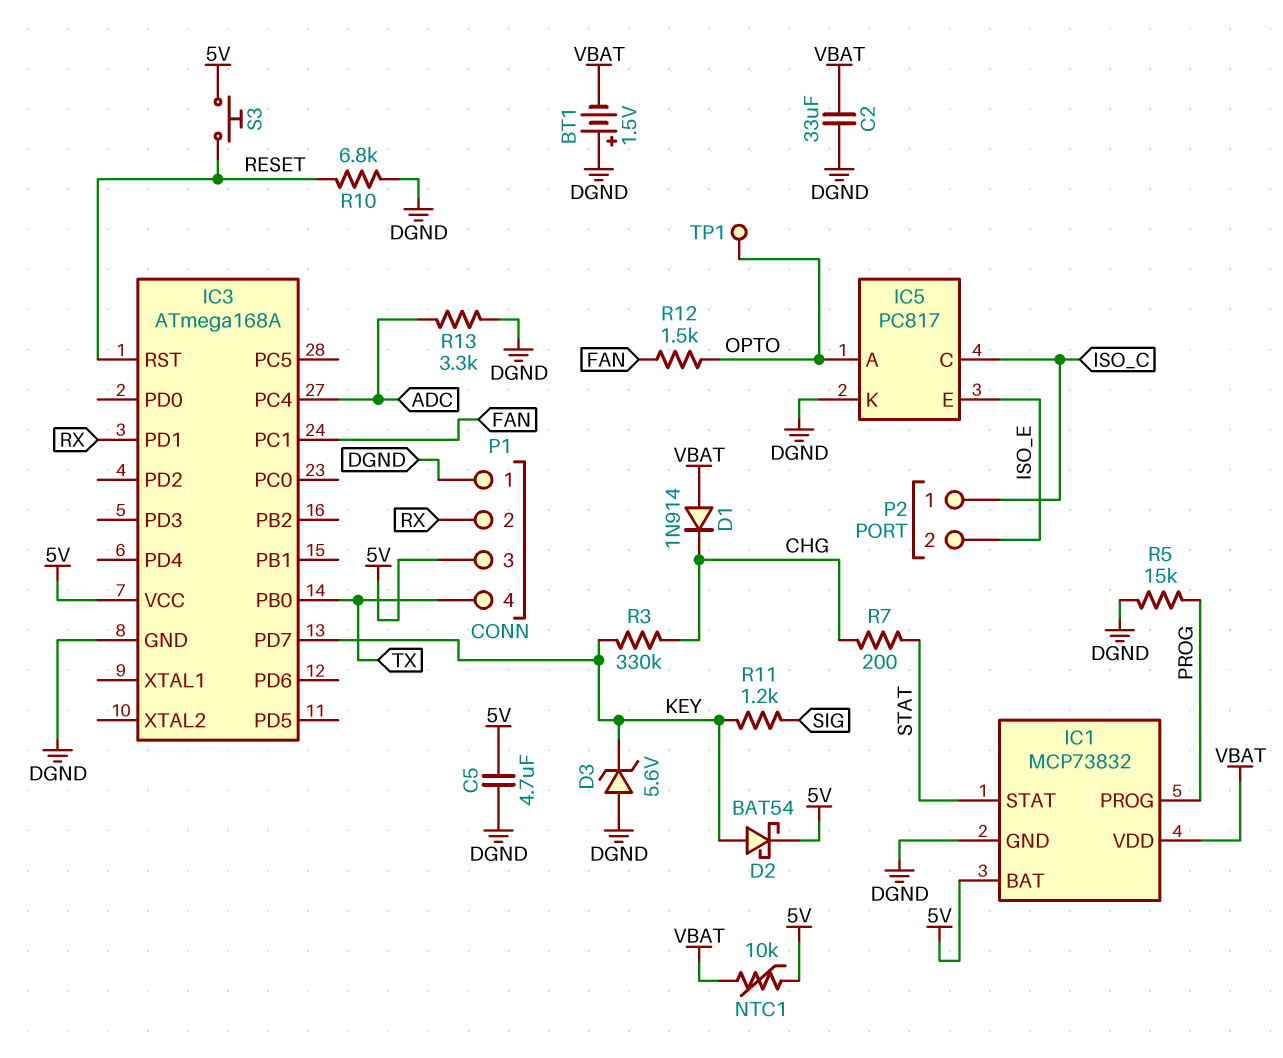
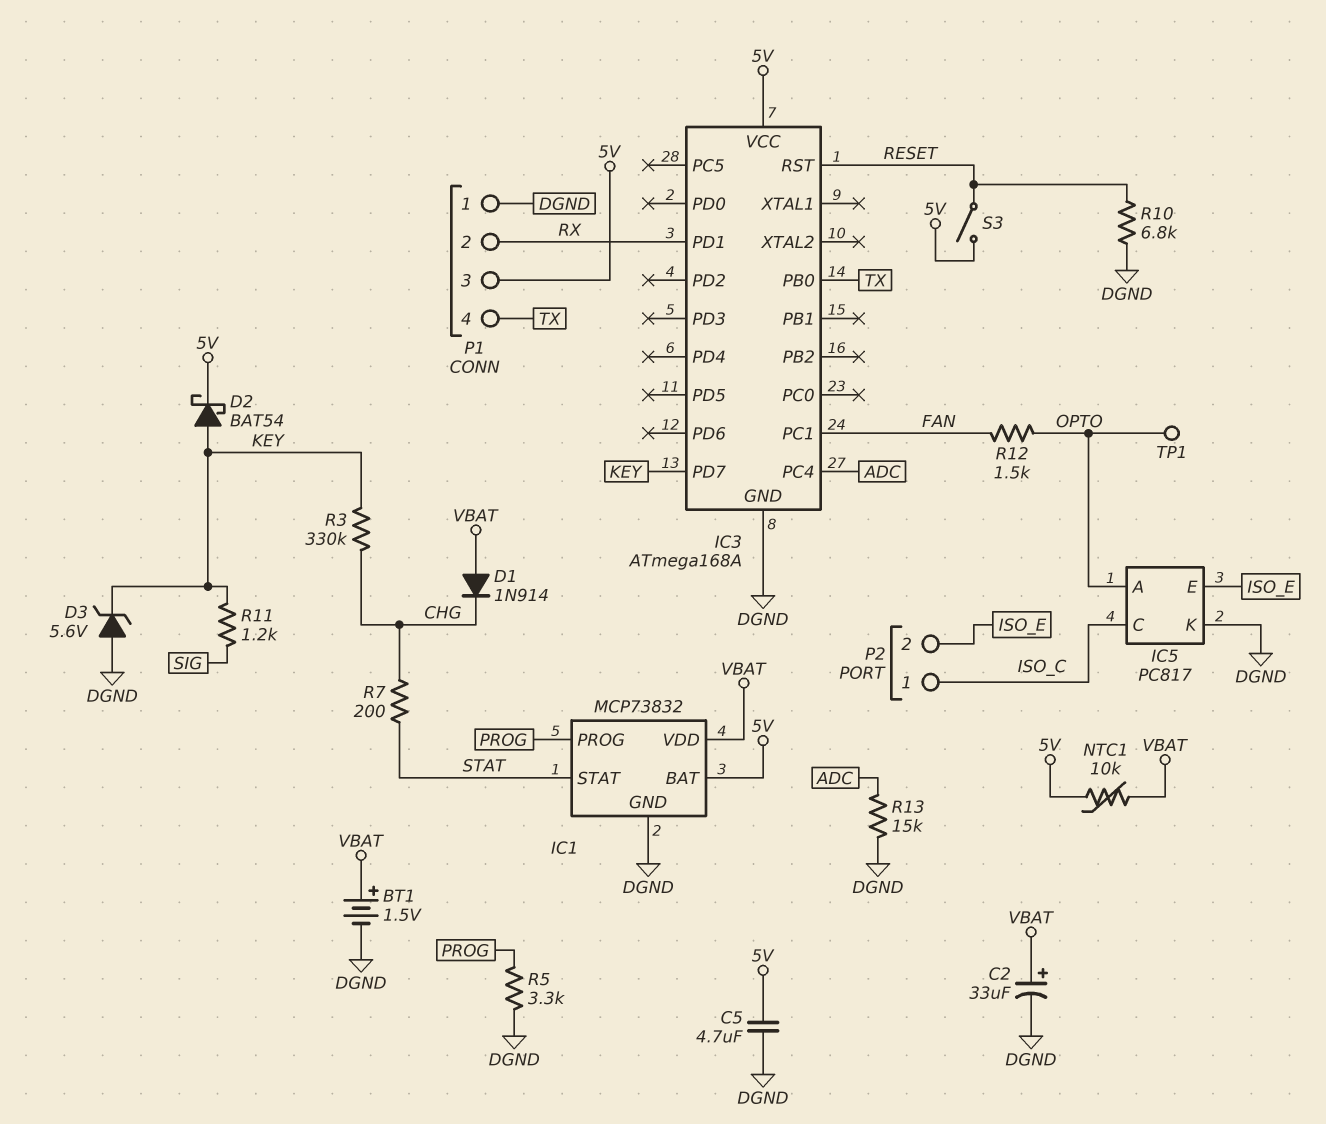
BT1: 1.5V (plus DGND, minus VBAT) -> 1.5V (plus VBAT, minus DGND)
C2: 33uF (DGND, VBAT) -> 33uF (plus VBAT, minus DGND)
R5: 15k (DGND, PROG) -> 3.3k (DGND, PROG)
R13: 3.3k (ADC, DGND) -> 15k (ADC, DGND)
S3: button (5V, RESET) -> switch (5V, RESET)

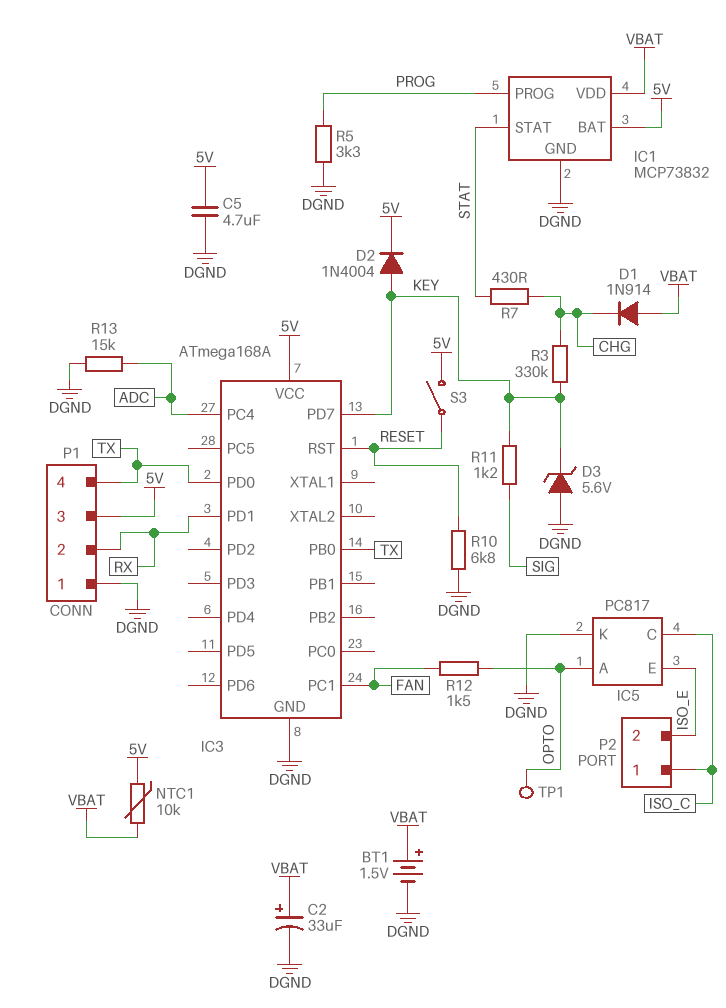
D2: schottky BAT54 (A KEY, K 5V) -> diode 1N4004 (A KEY, K 5V)
IC3 pin PD0: none -> TX
R7: 200 (CHG, STAT) -> 430 (CHG, STAT)

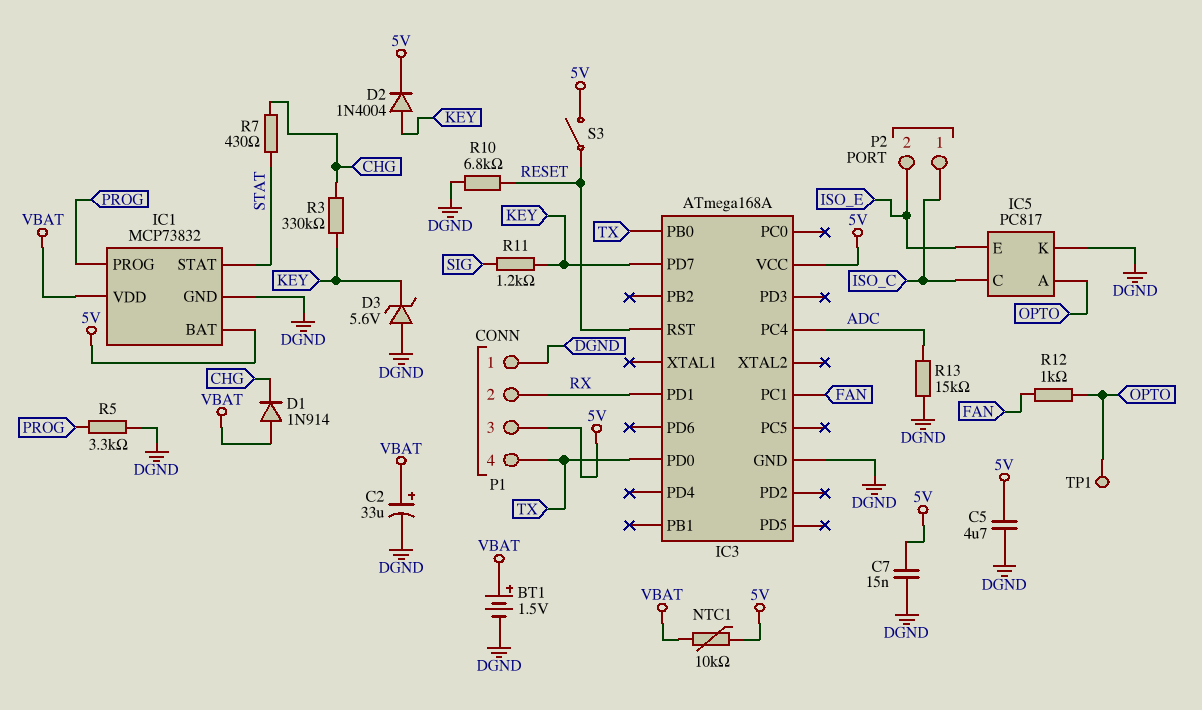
C7: none -> 15nF (5V, DGND)
R12: 1.5k (FAN, OPTO) -> 1k (FAN, OPTO)

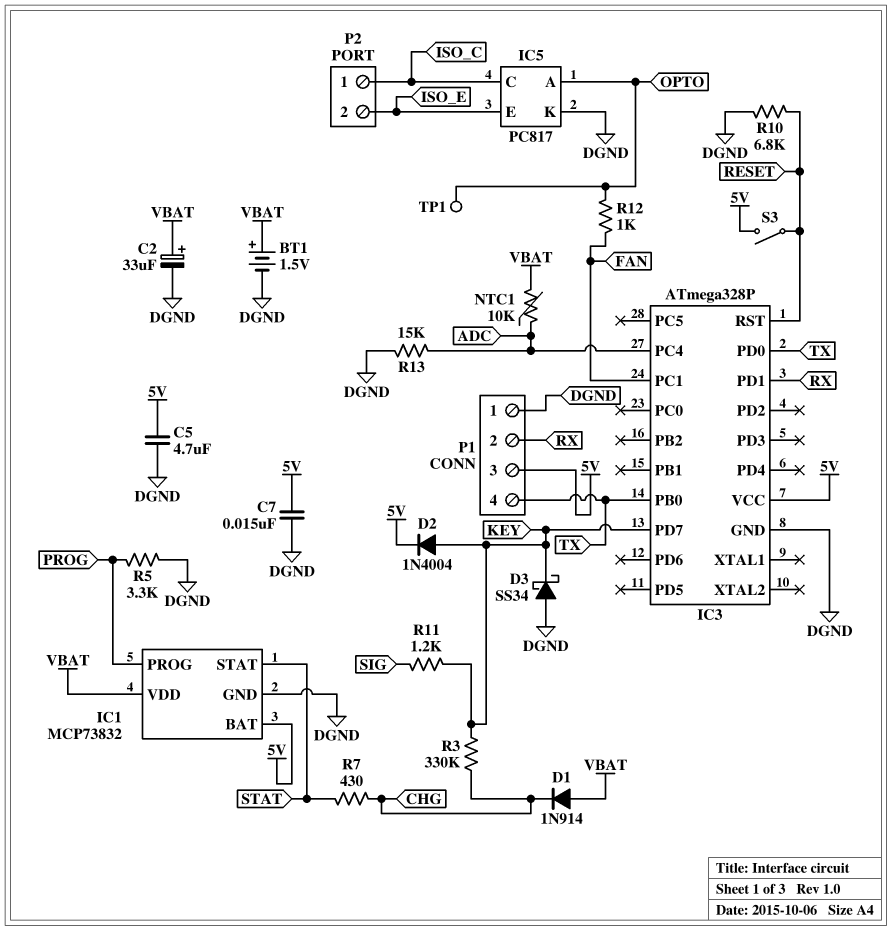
D3: zener 5.6V (A DGND, K KEY) -> schottky SS34 (A DGND, K KEY)
IC3: ATmega168A -> ATmega328P
NTC1: 10k (5V, VBAT) -> 10k (ADC, VBAT)

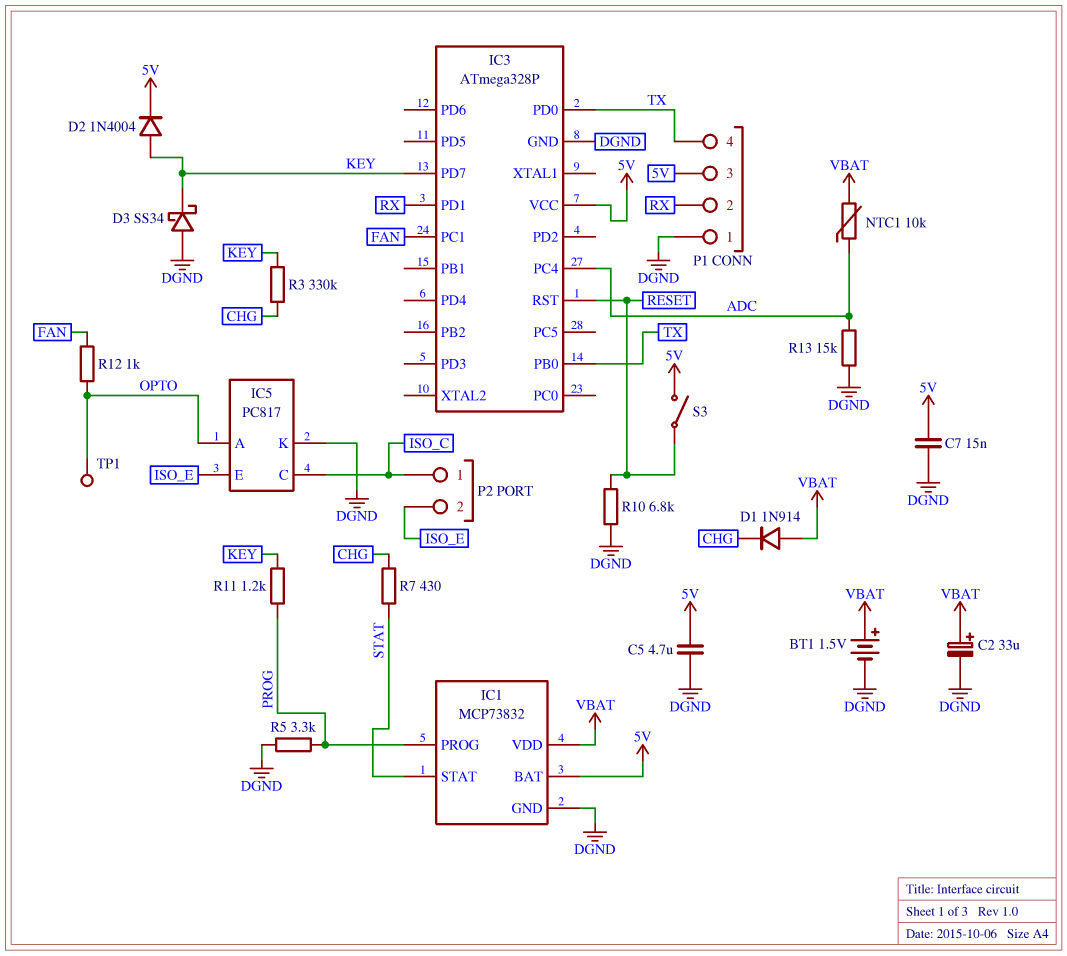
R11: 1.2k (KEY, SIG) -> 1.2k (KEY, PROG)

